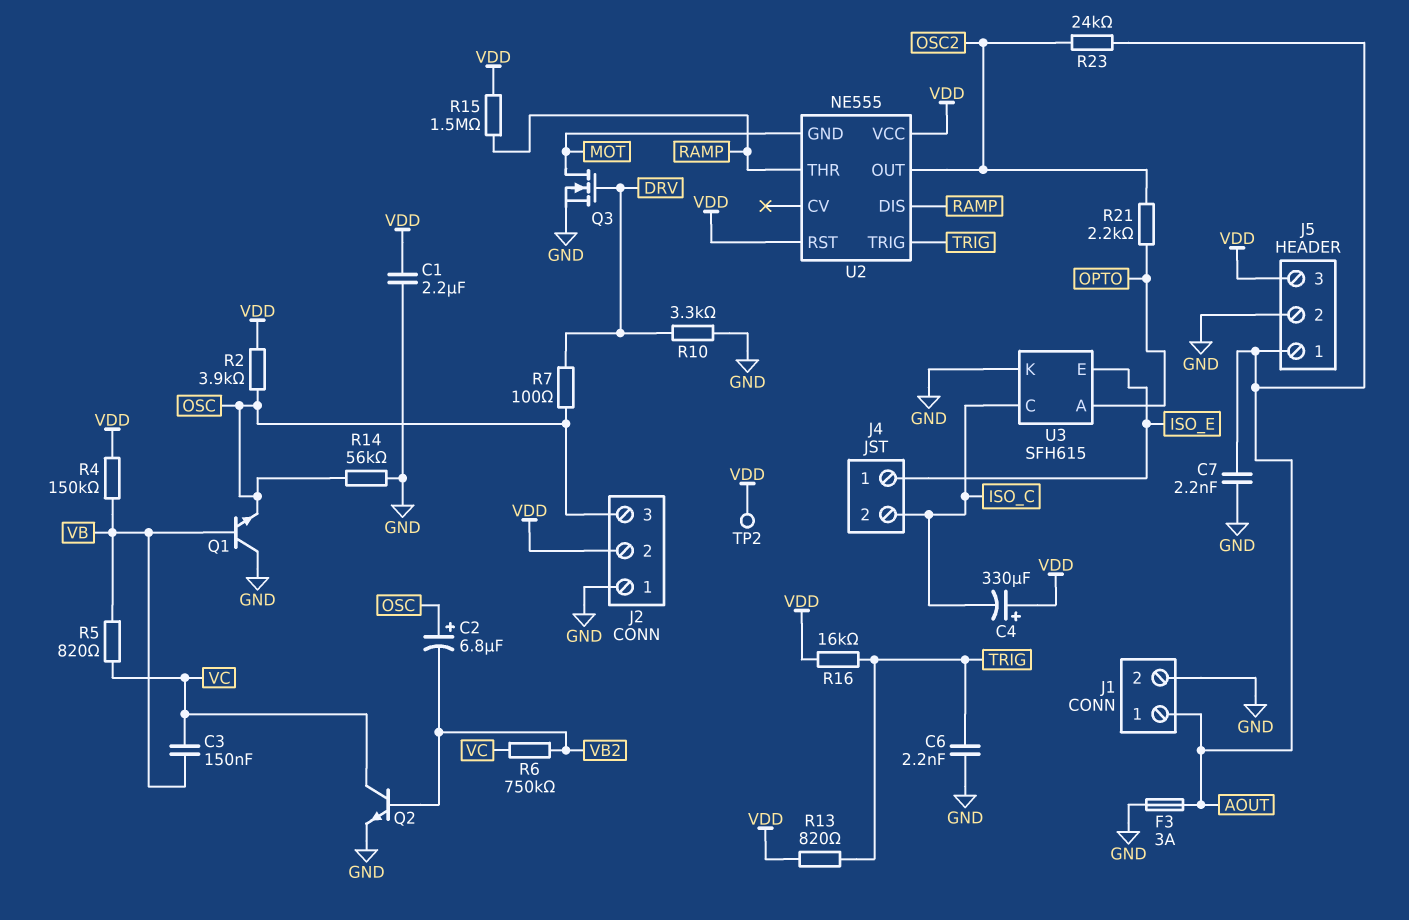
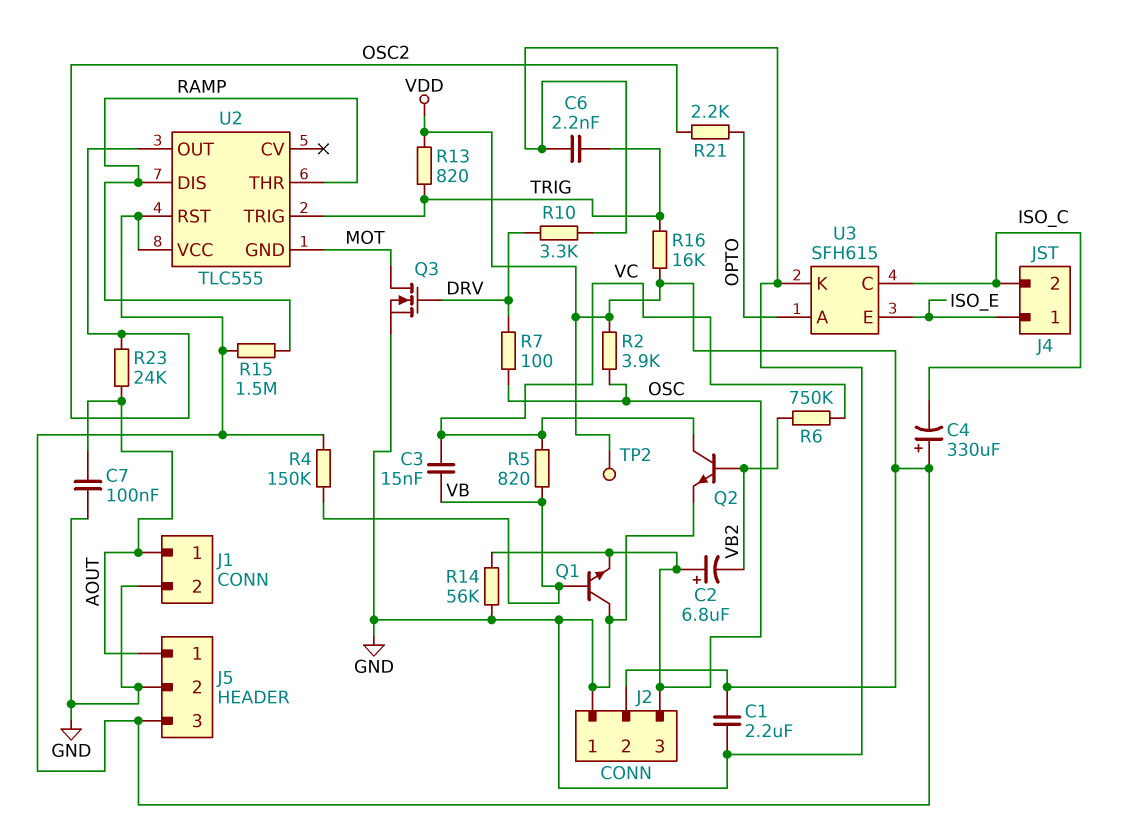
C3: 150nF (VB, VC) -> 15nF (VB, VC)
C7: 2.2nF (AOUT, GND) -> 100nF (AOUT, GND)
F3: 3A (AOUT, GND) -> none
U2: NE555 -> TLC555

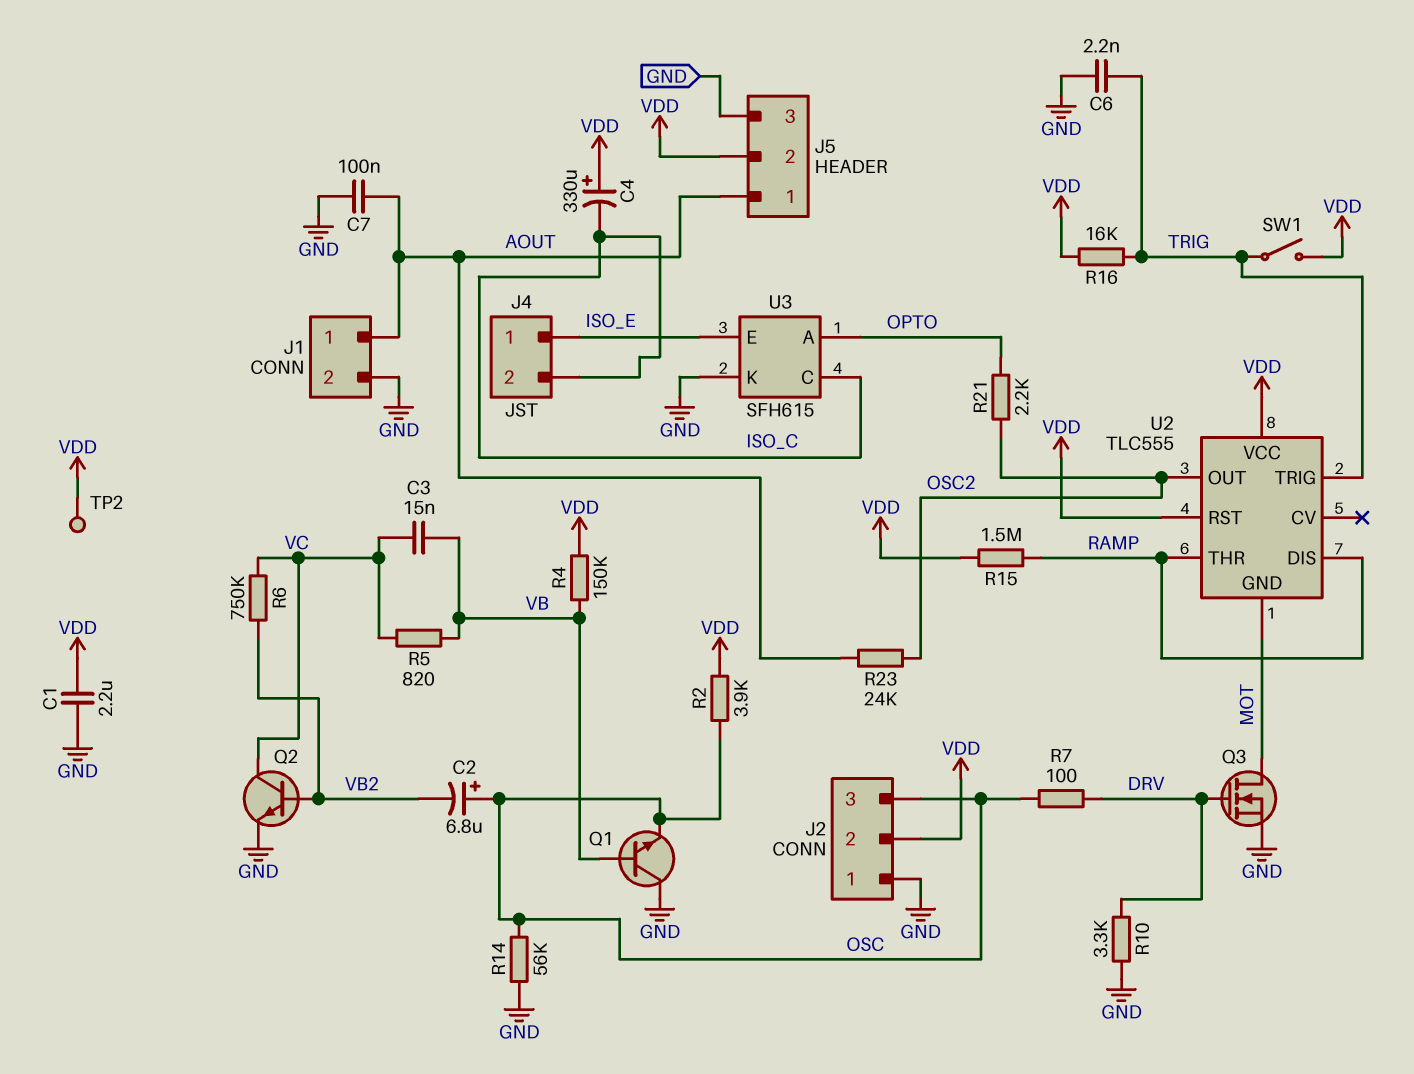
J5 pin 2: GND -> VDD
J5 pin 3: VDD -> GND
R13: 820 (TRIG, VDD) -> none
SW1: none -> switch (TRIG, VDD)

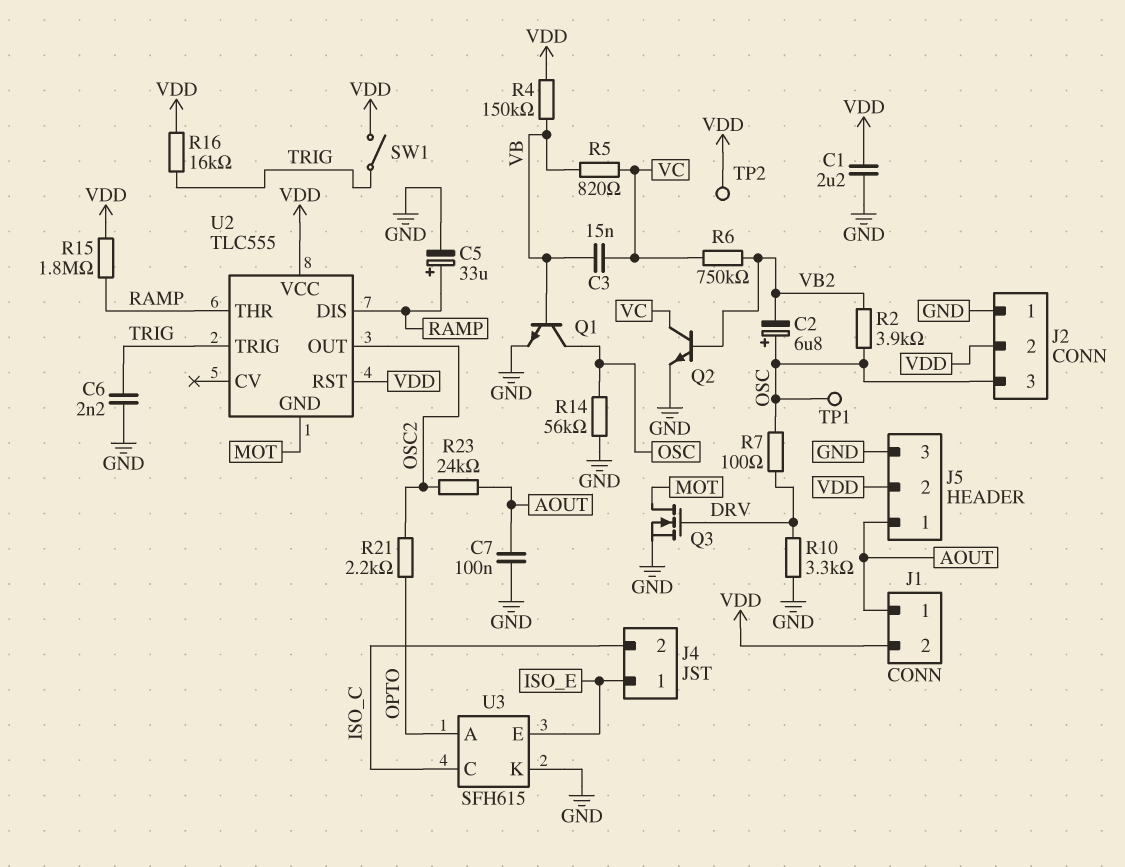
C4: 330uF (plus VDD, minus ISO_C) -> none
C5: none -> 33uF (plus RAMP, minus GND)
J1 pin 2: GND -> VDD
Q1: NPN (B VB, C GND, E OSC) -> NPN (B VB, C OSC, E GND)
R2: 3.9k (OSC, VDD) -> 3.9k (OSC, VB2)
R15: 1.5M (RAMP, VDD) -> 1.8M (RAMP, VDD)
TP1: none -> test point (OSC)

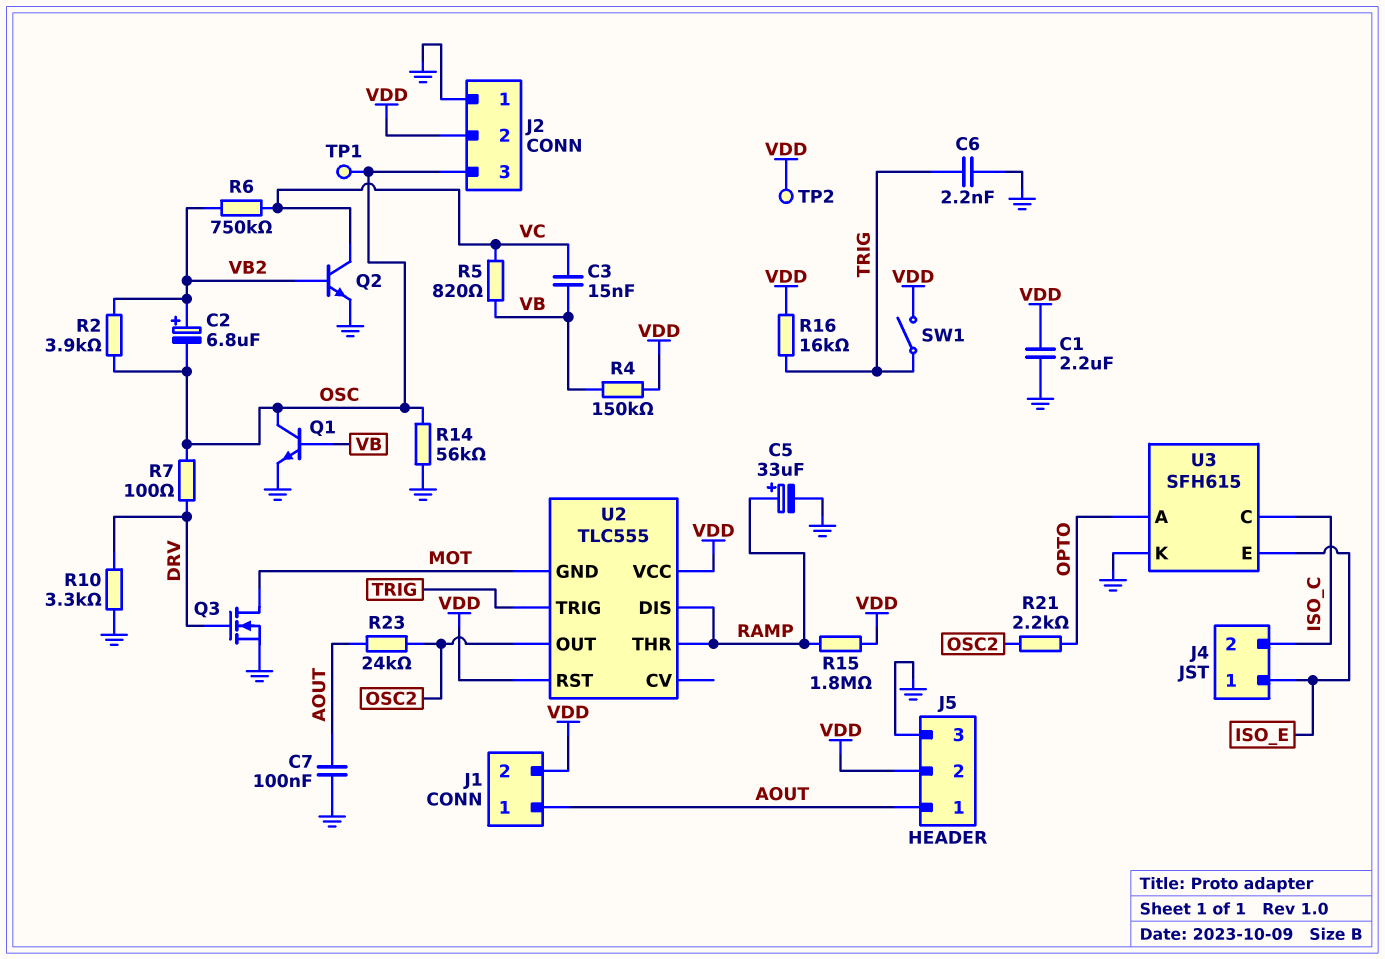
C2: 6.8uF (plus OSC, minus VB2) -> 6.8uF (plus VB2, minus OSC)

